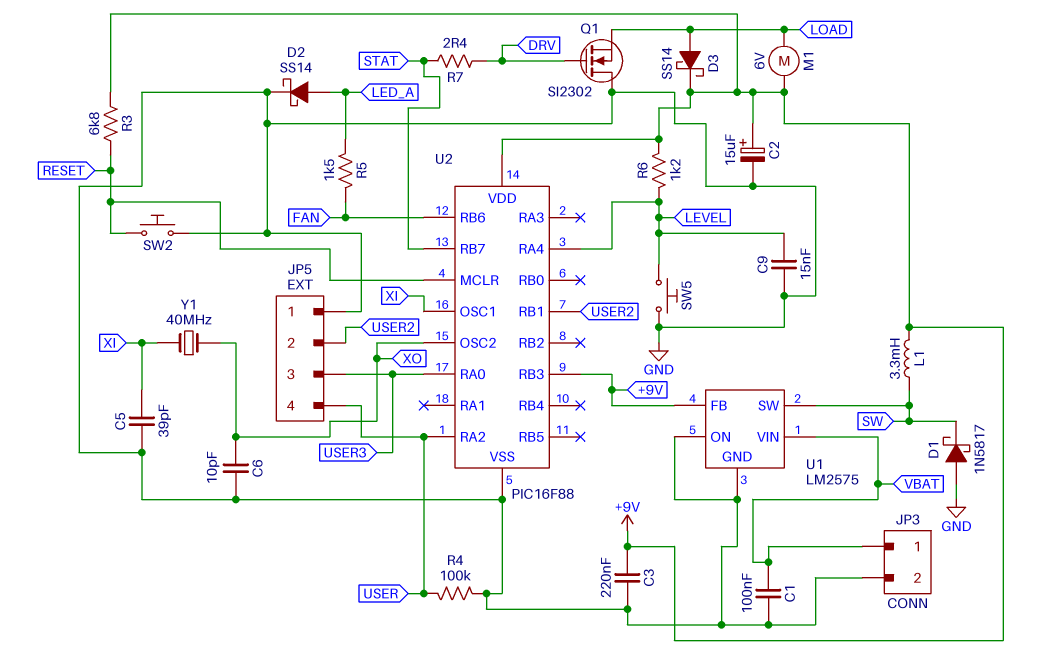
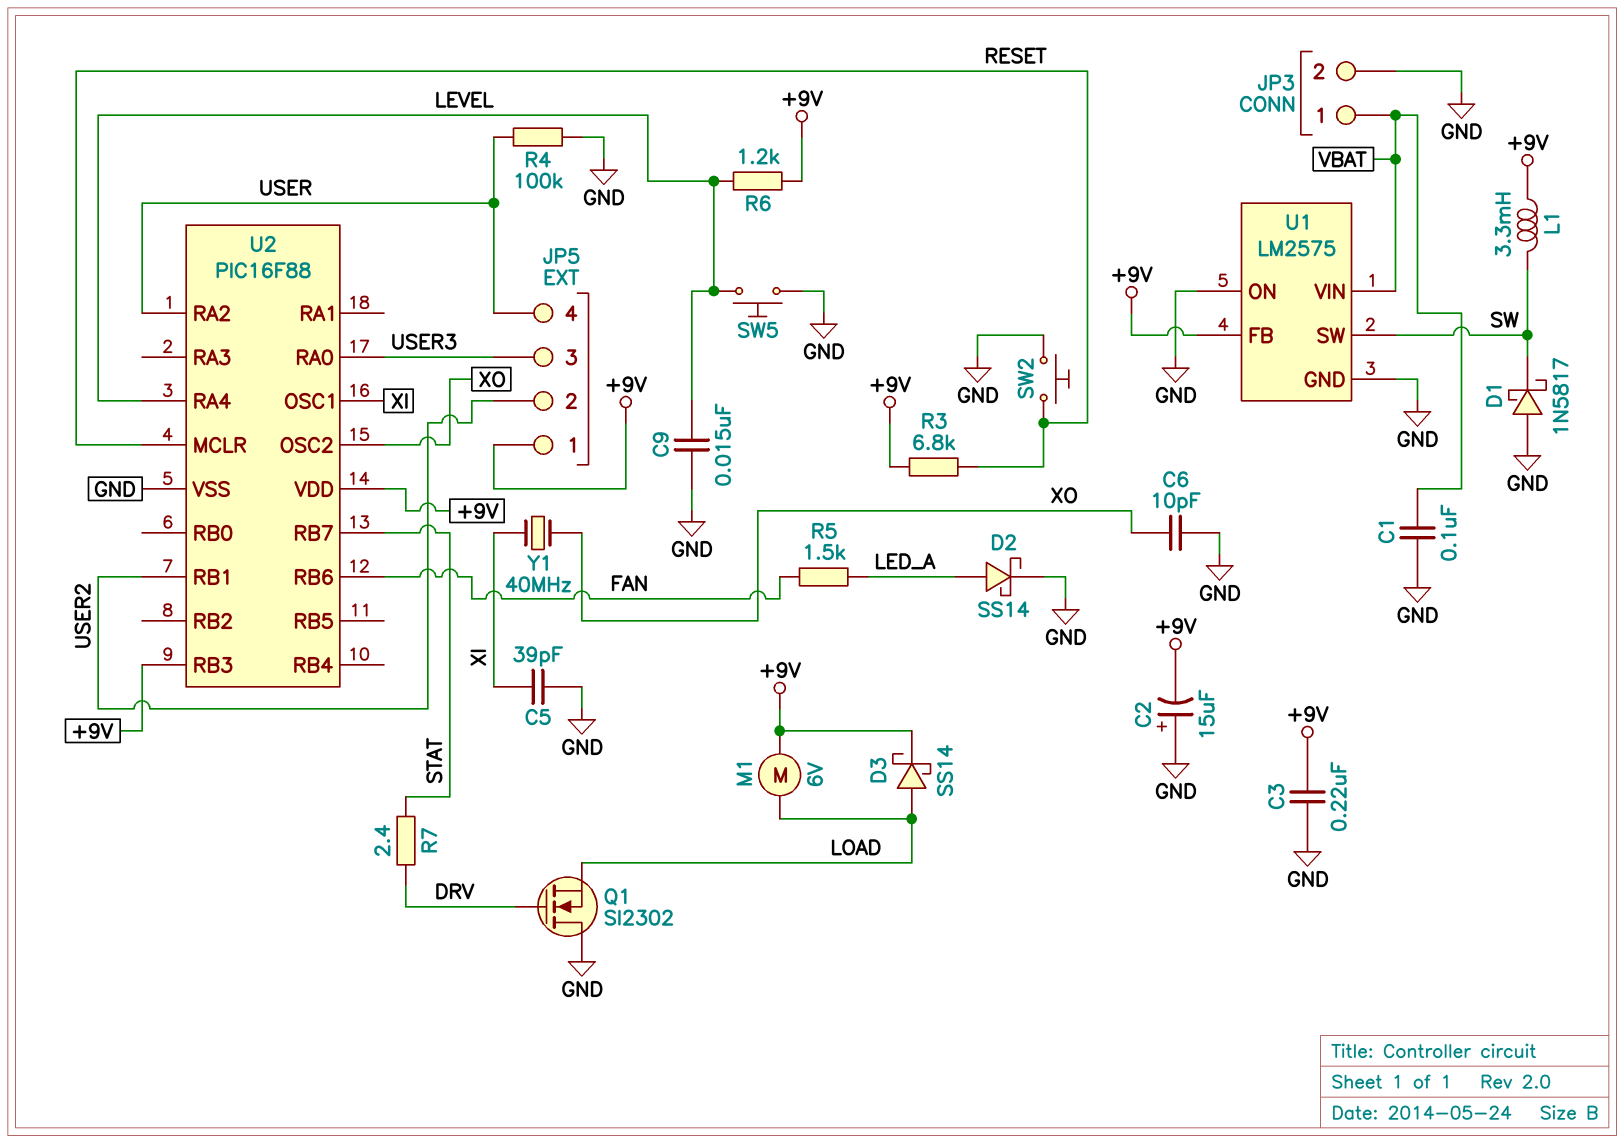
C2: 15uF (plus +9V, minus GND) -> 15uF (plus GND, minus +9V)
JP5 pin 1: GND -> +9V

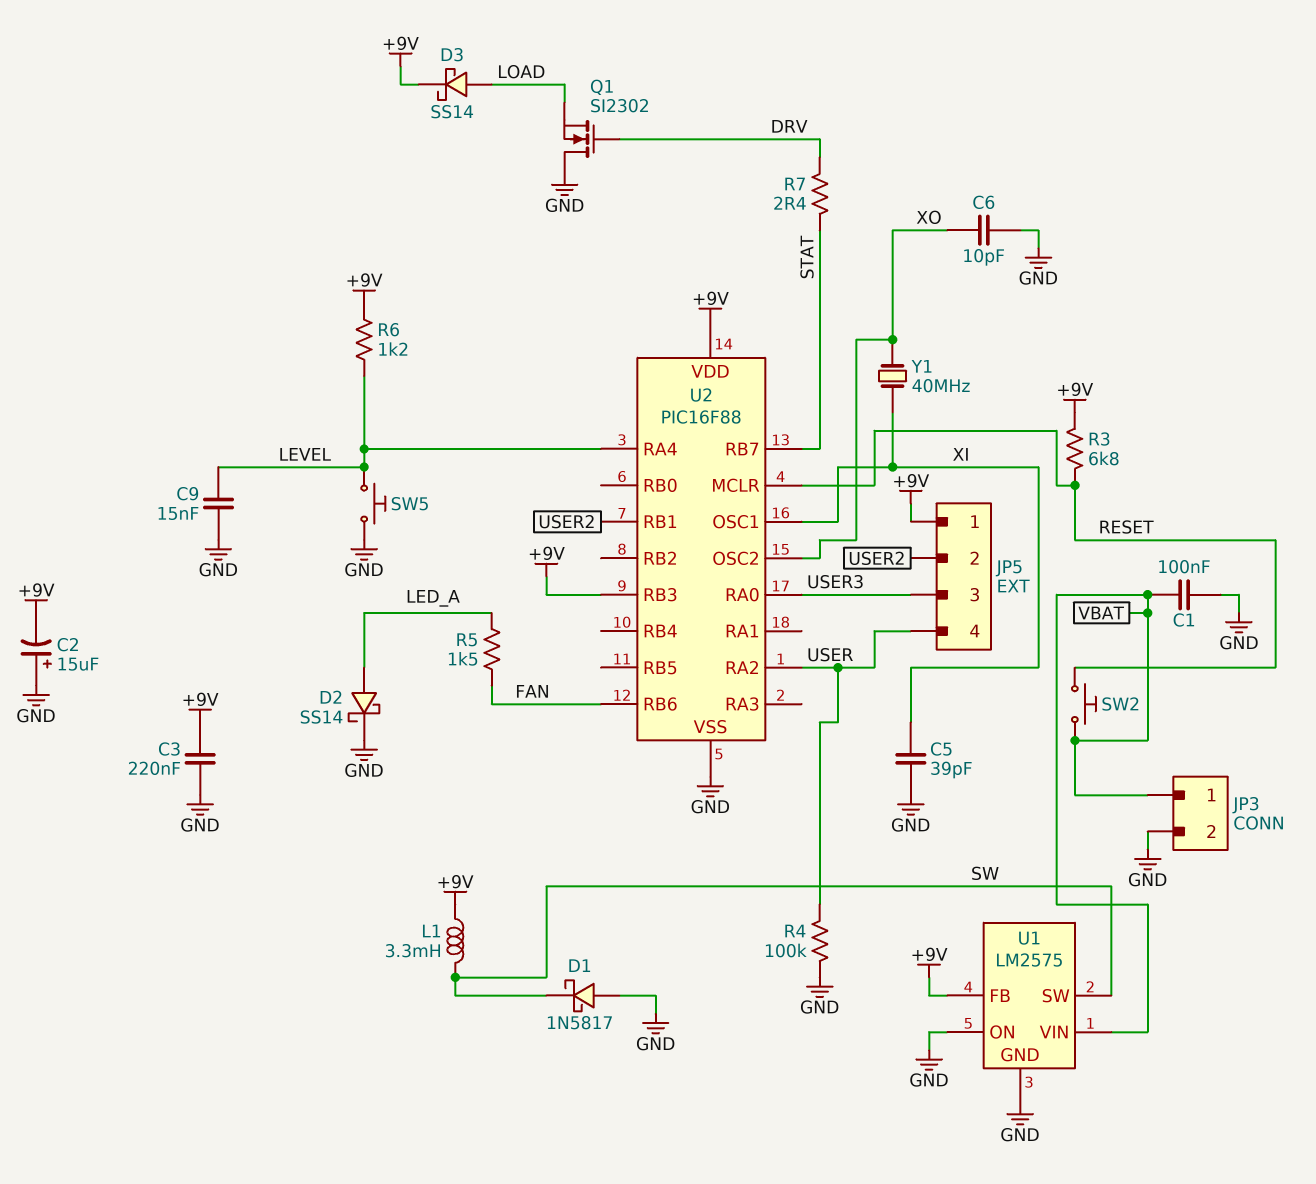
M1: motor 6V (+9V, LOAD) -> none
SW2: button (GND, RESET) -> button (RESET, VBAT)

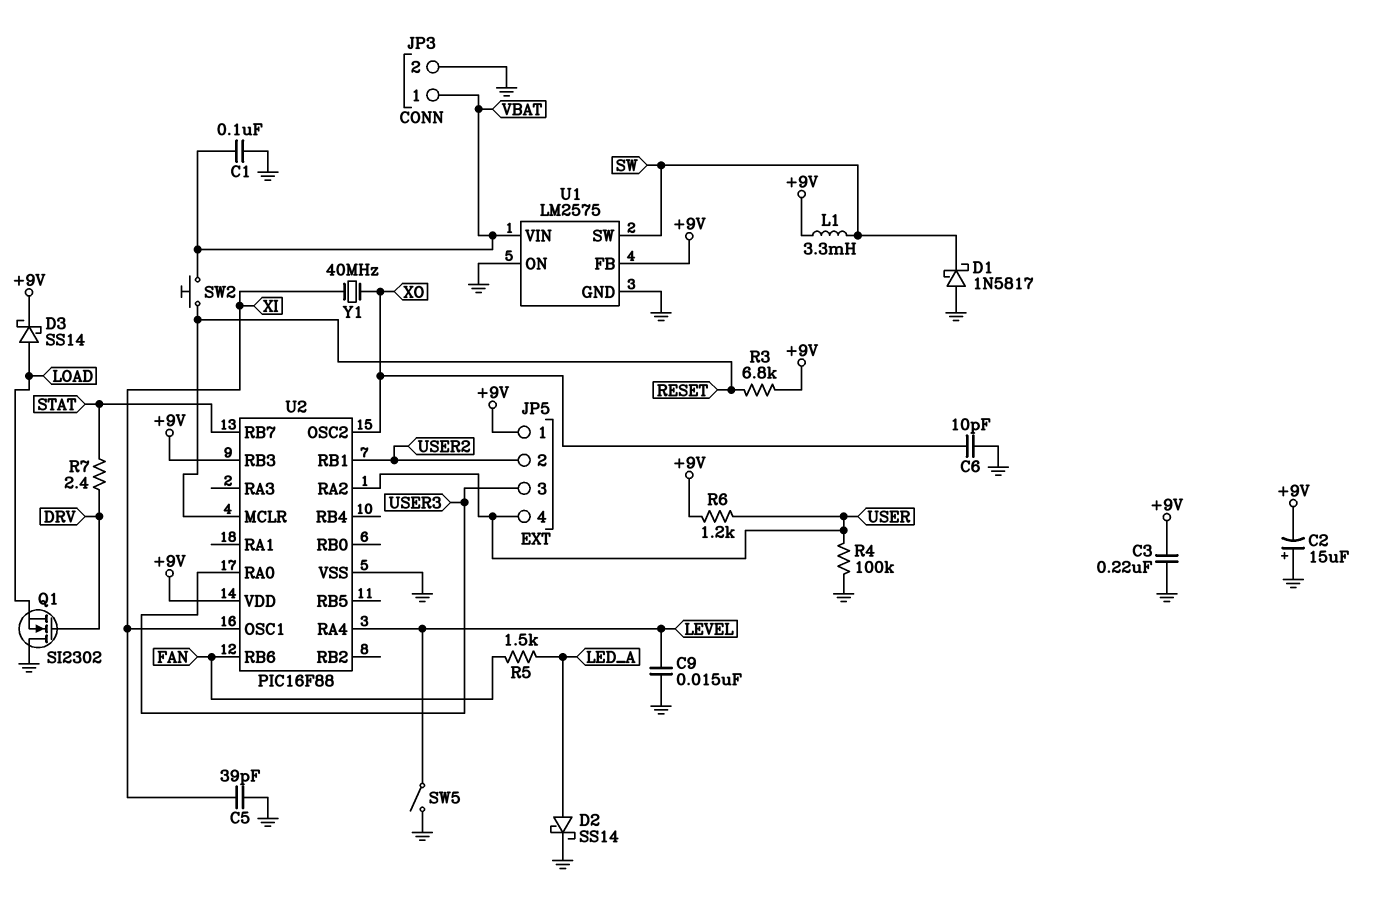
R6: 1.2k (+9V, LEVEL) -> 1.2k (+9V, USER)
SW5: button (GND, LEVEL) -> switch (GND, LEVEL)

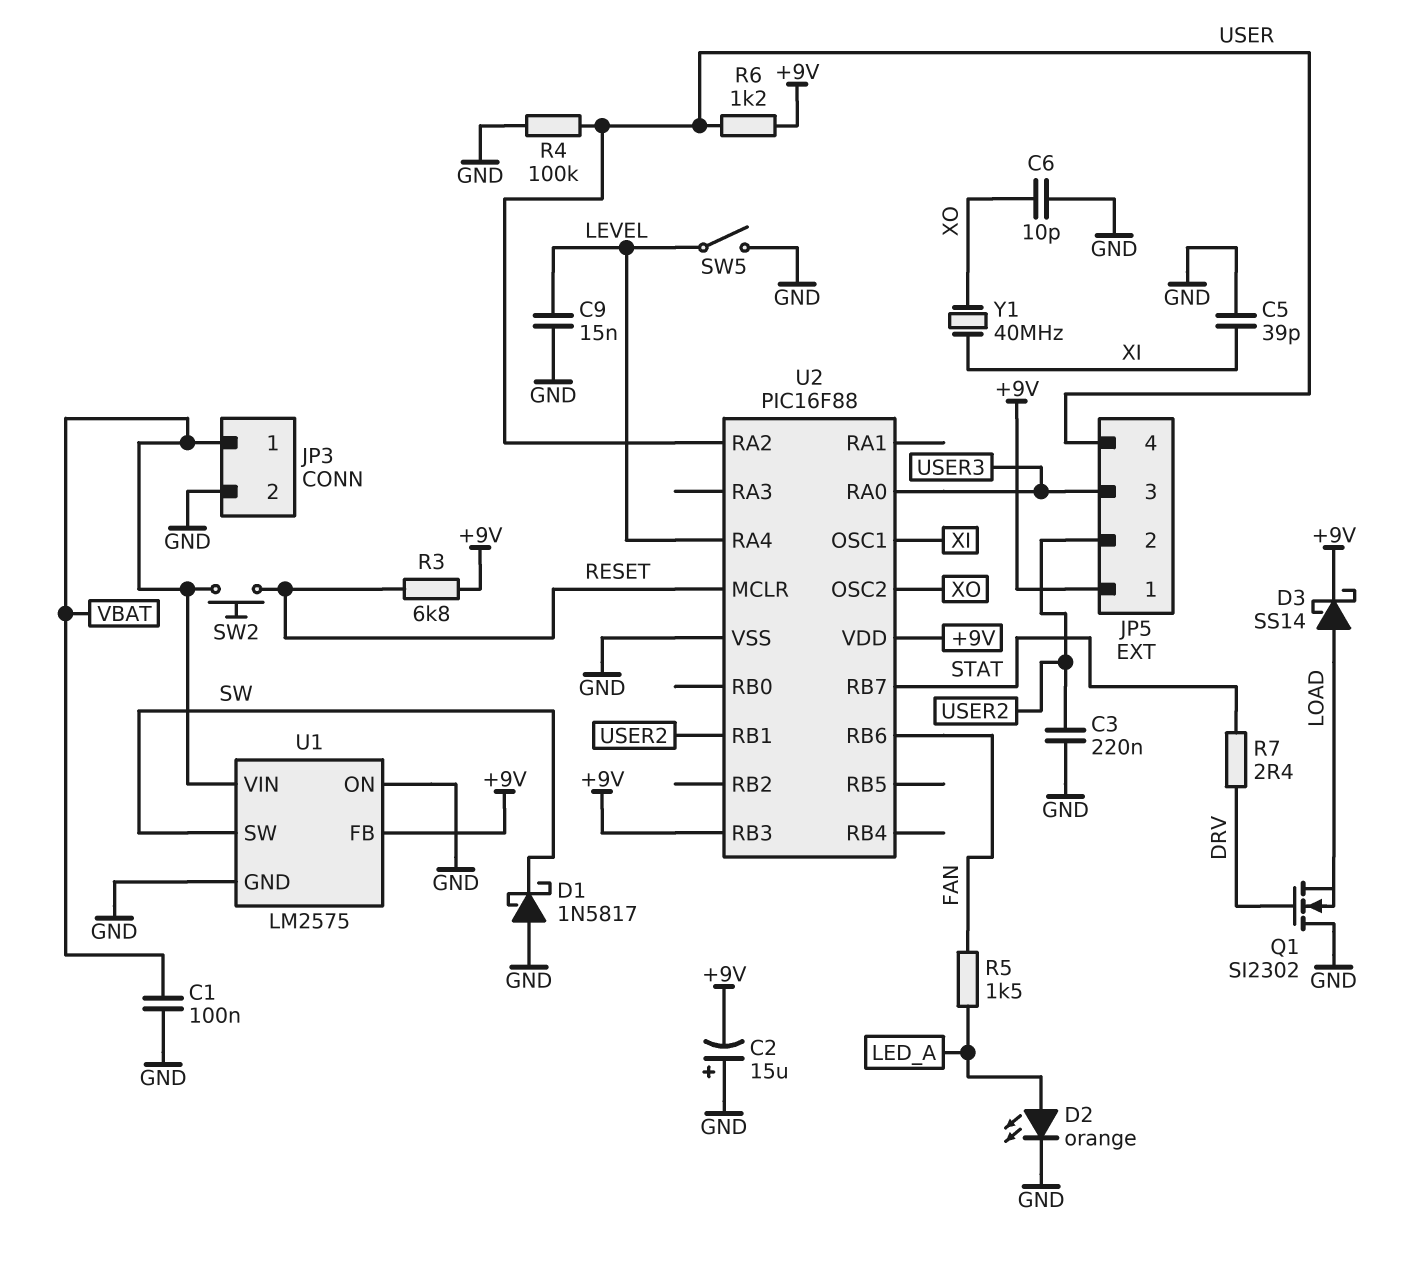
C3: 220nF (+9V, GND) -> 220nF (GND, USER2)
D2: schottky SS14 (A LED_A, K GND) -> LED orange (A LED_A, K GND)
L1: 3.3mH (+9V, SW) -> none

